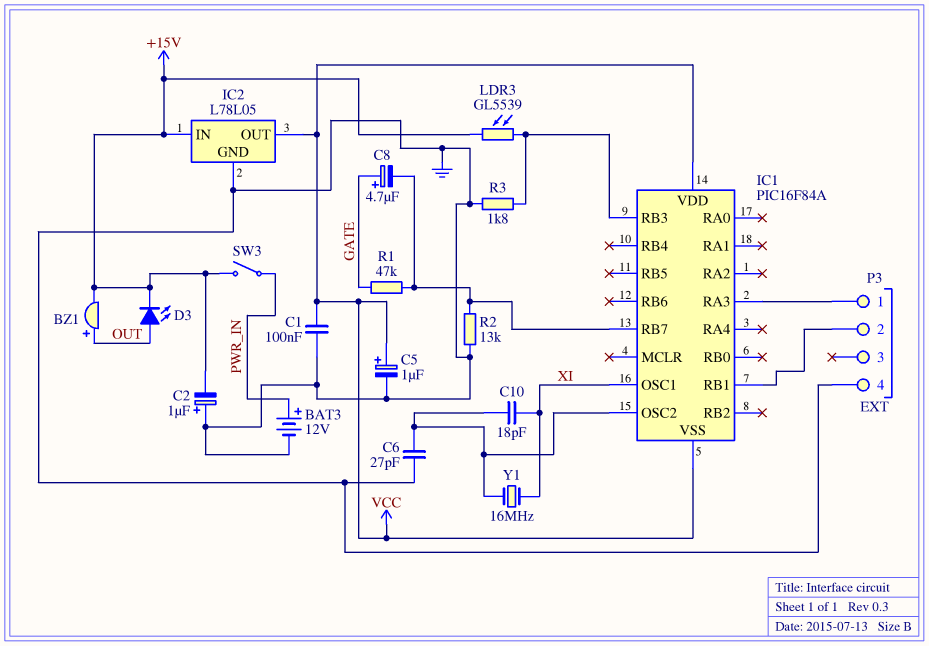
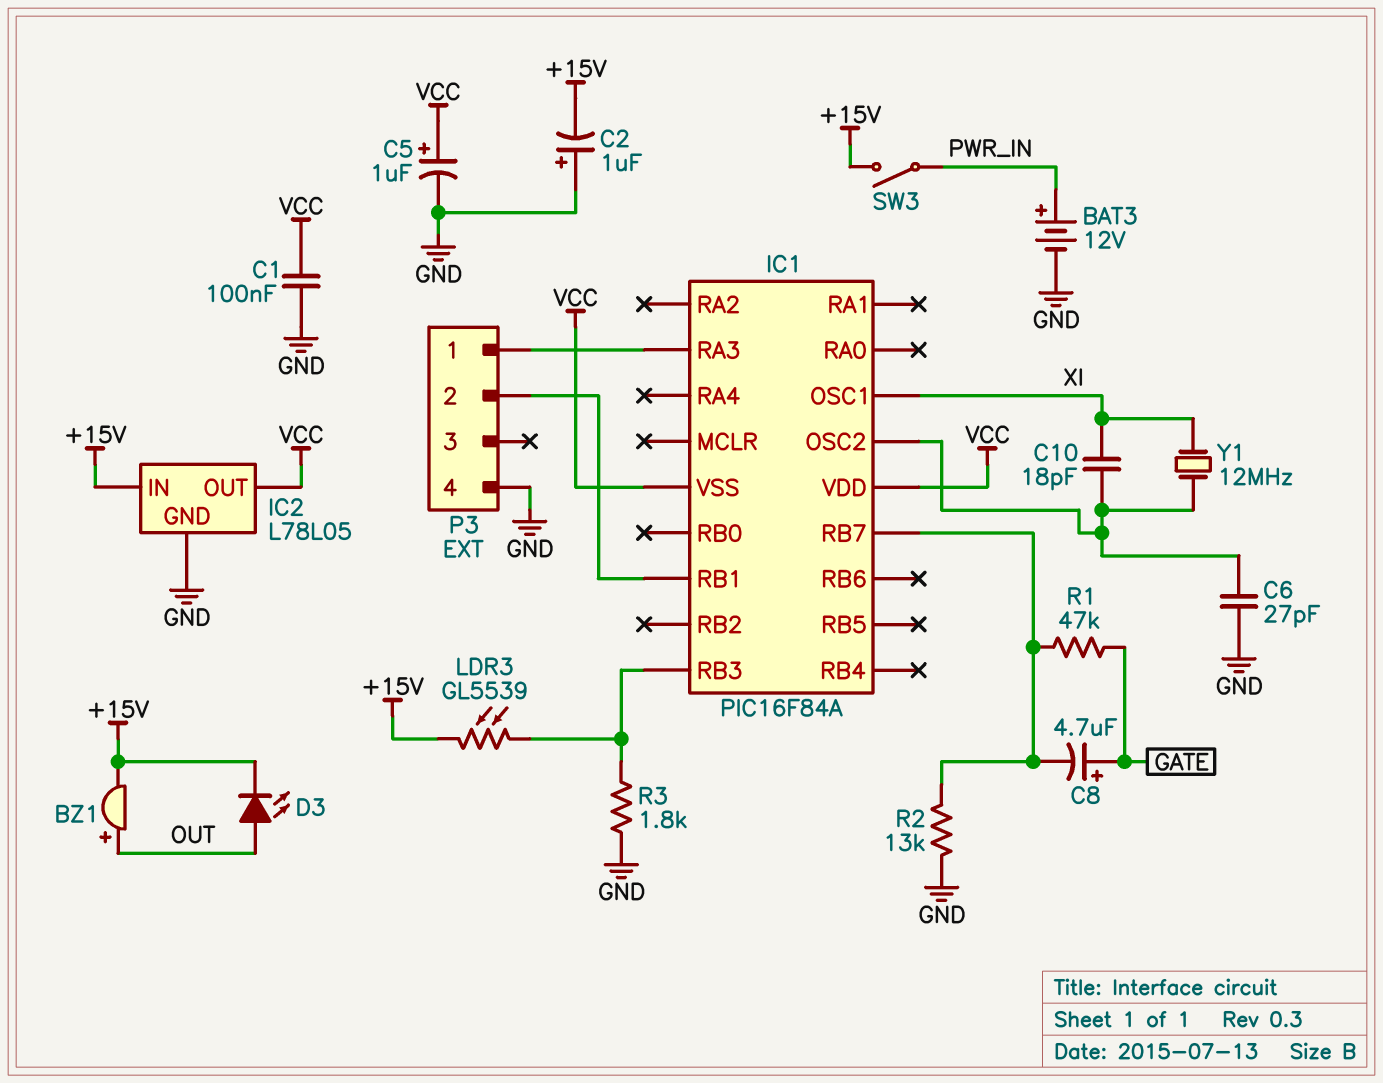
Y1: 16MHz (IC1/OSC2, XI) -> 12MHz (IC1/OSC2, XI)

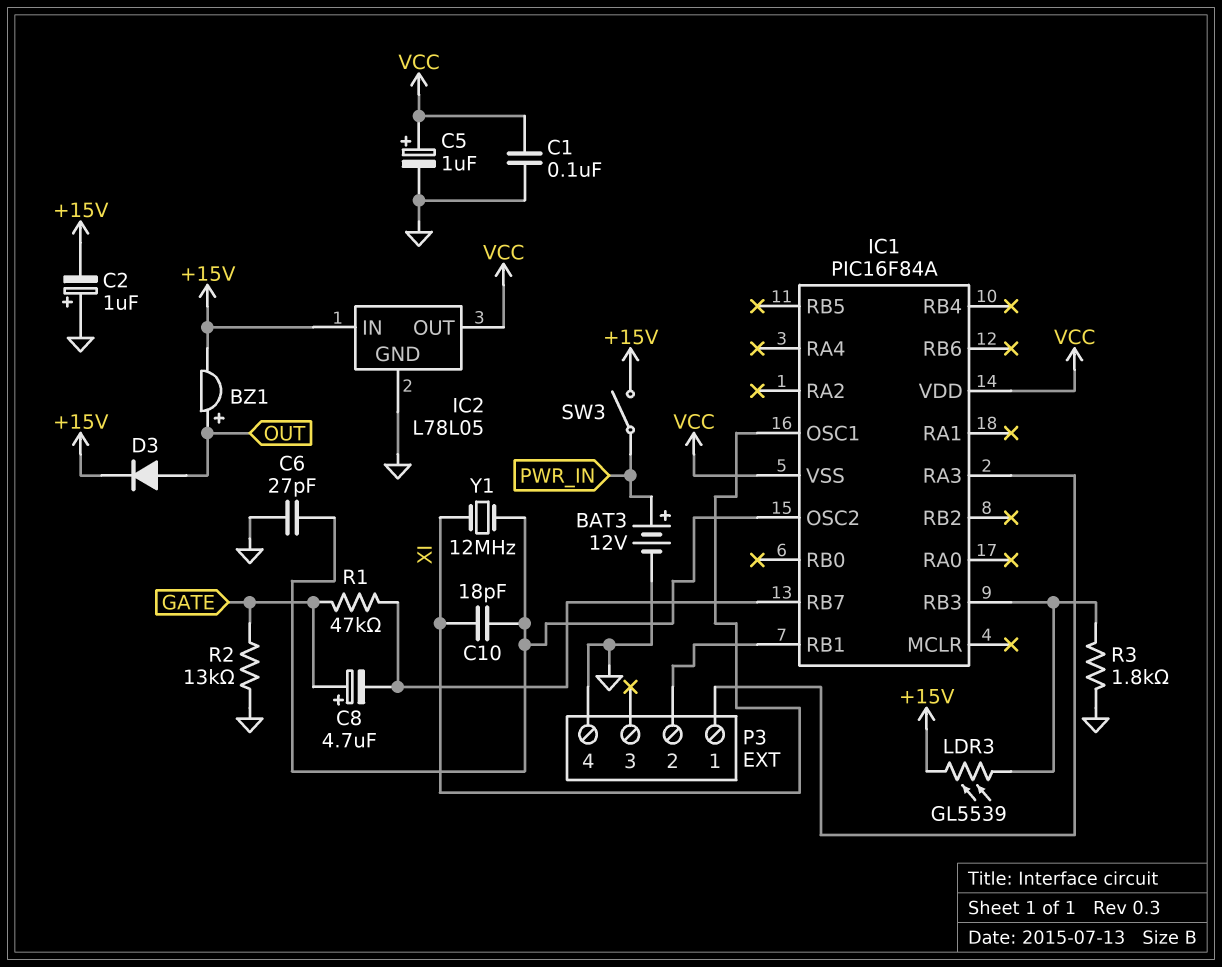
D3: LED (A OUT, K +15V) -> diode (A OUT, K +15V)
R2: 13k (GND, IC1/RB7) -> 13k (GATE, GND)

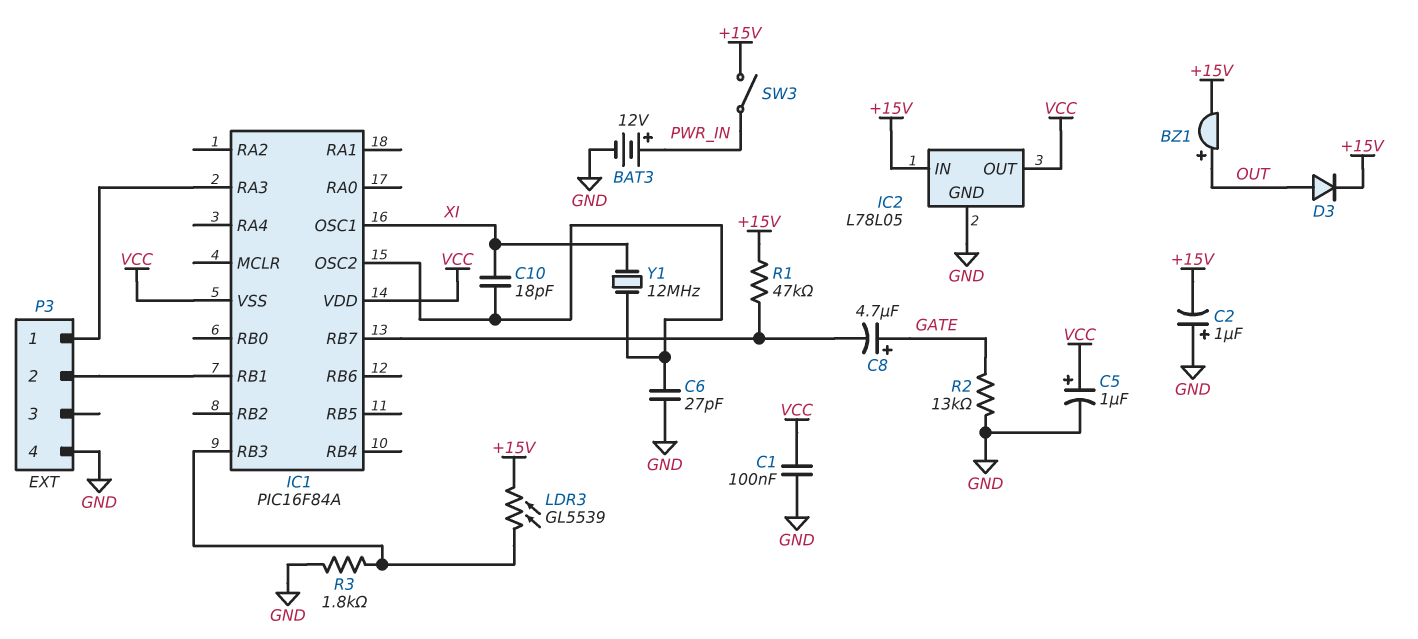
R1: 47k (GATE, IC1/RB7) -> 47k (+15V, IC1/RB7)

